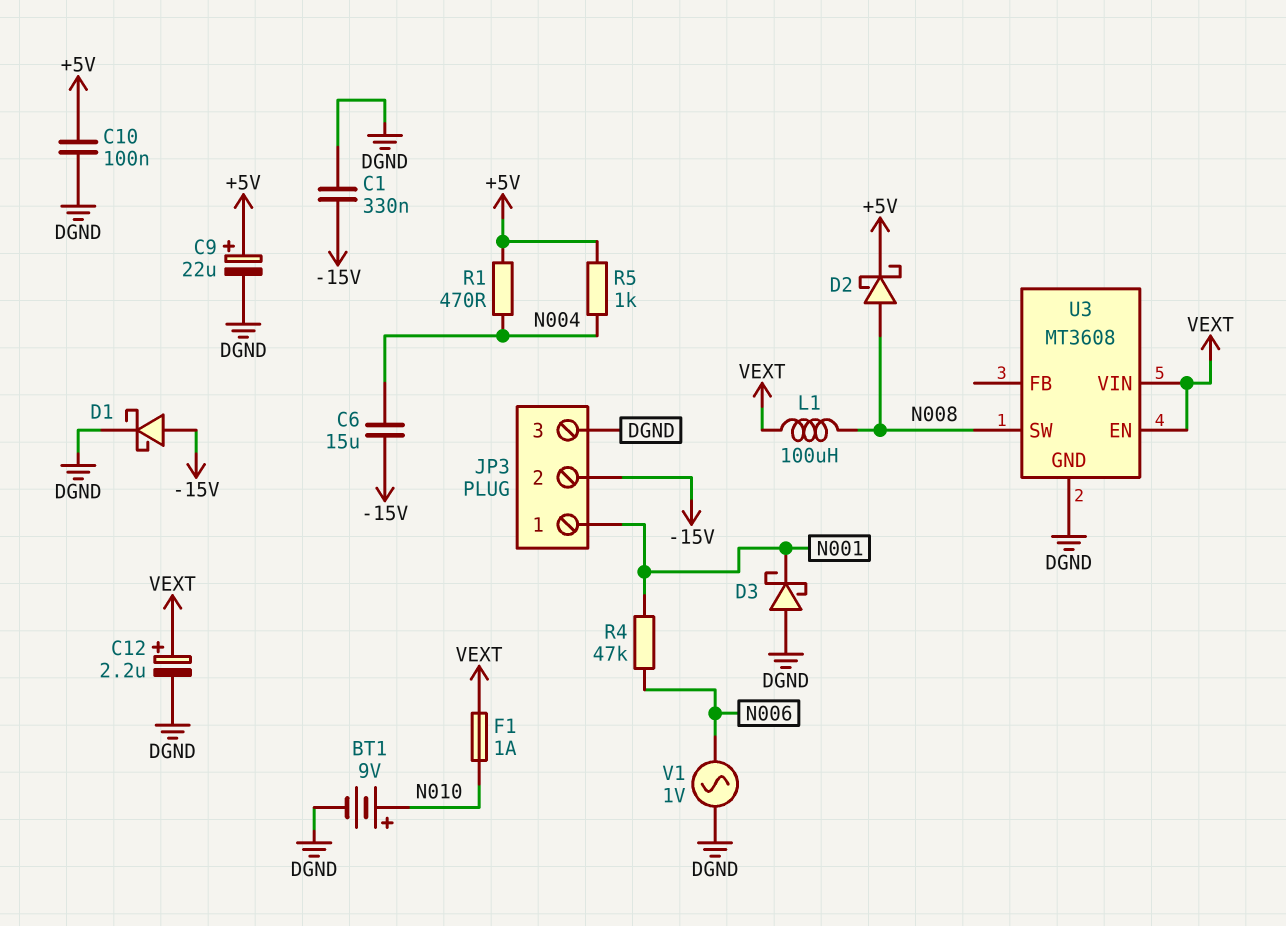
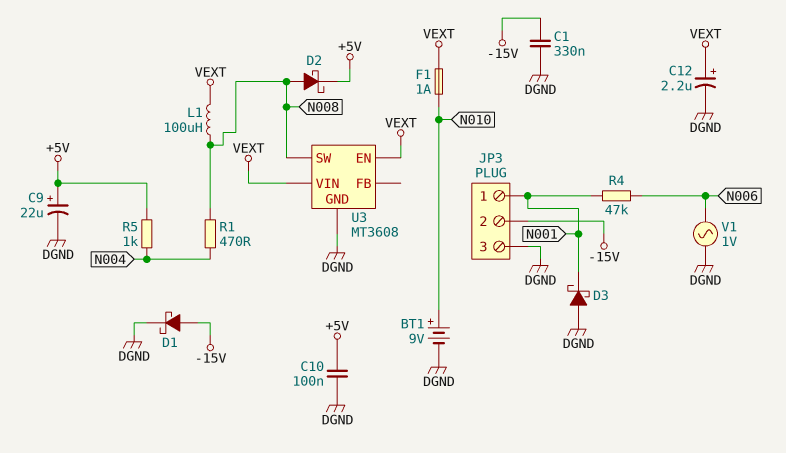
C6: 15uF (-15V, N004) -> none
R1: 470 (+5V, N004) -> 470 (N004, N008)

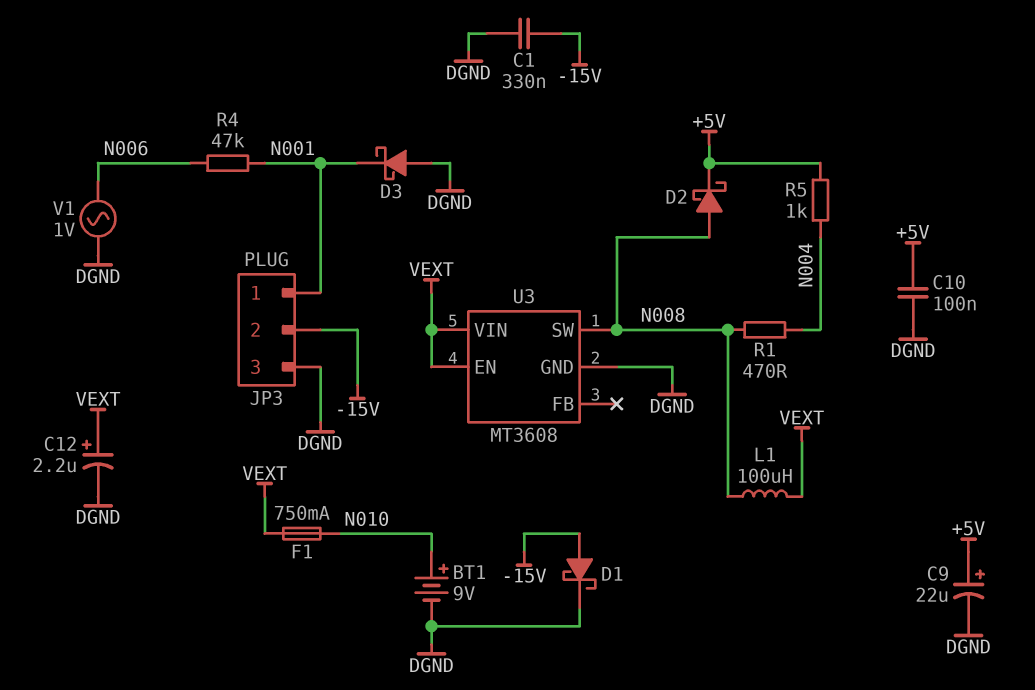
F1: 1A (N010, VEXT) -> 750mA (N010, VEXT)

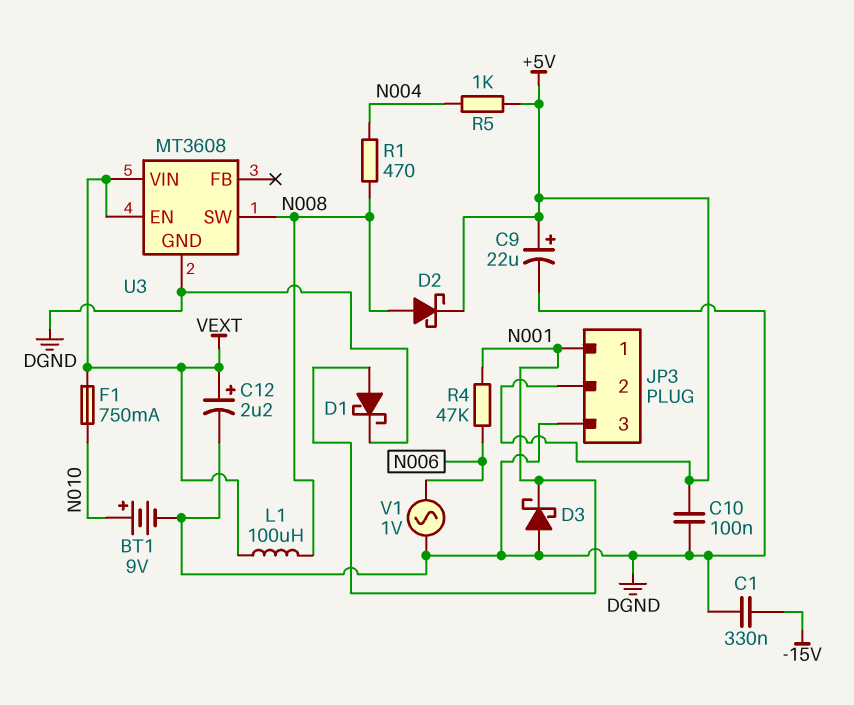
D1: schottky (A -15V, K DGND) -> schottky (A N001, K DGND)
JP3 pin 2: -15V -> +5V

